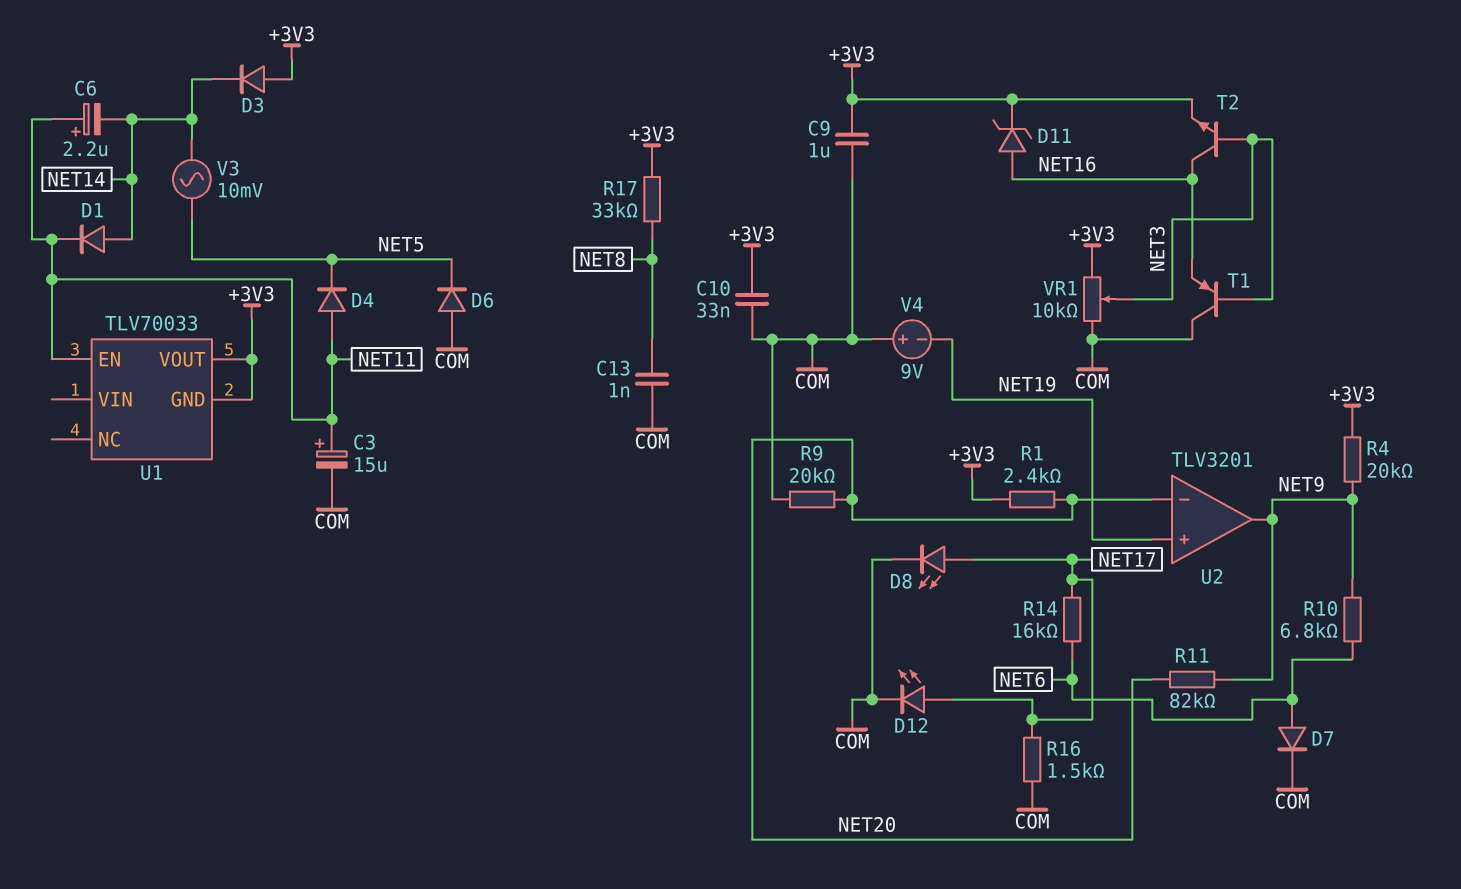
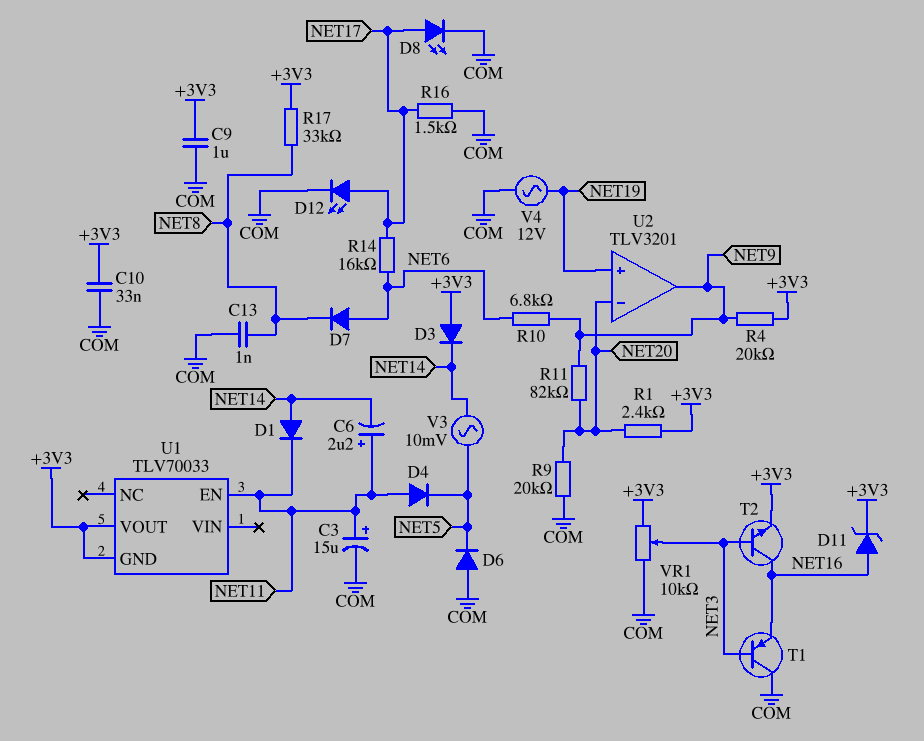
D7: diode (A NET6, K COM) -> diode (A NET6, K NET8)
V4: 9V (plus COM, minus NET19) -> AC 12V (COM, NET19)

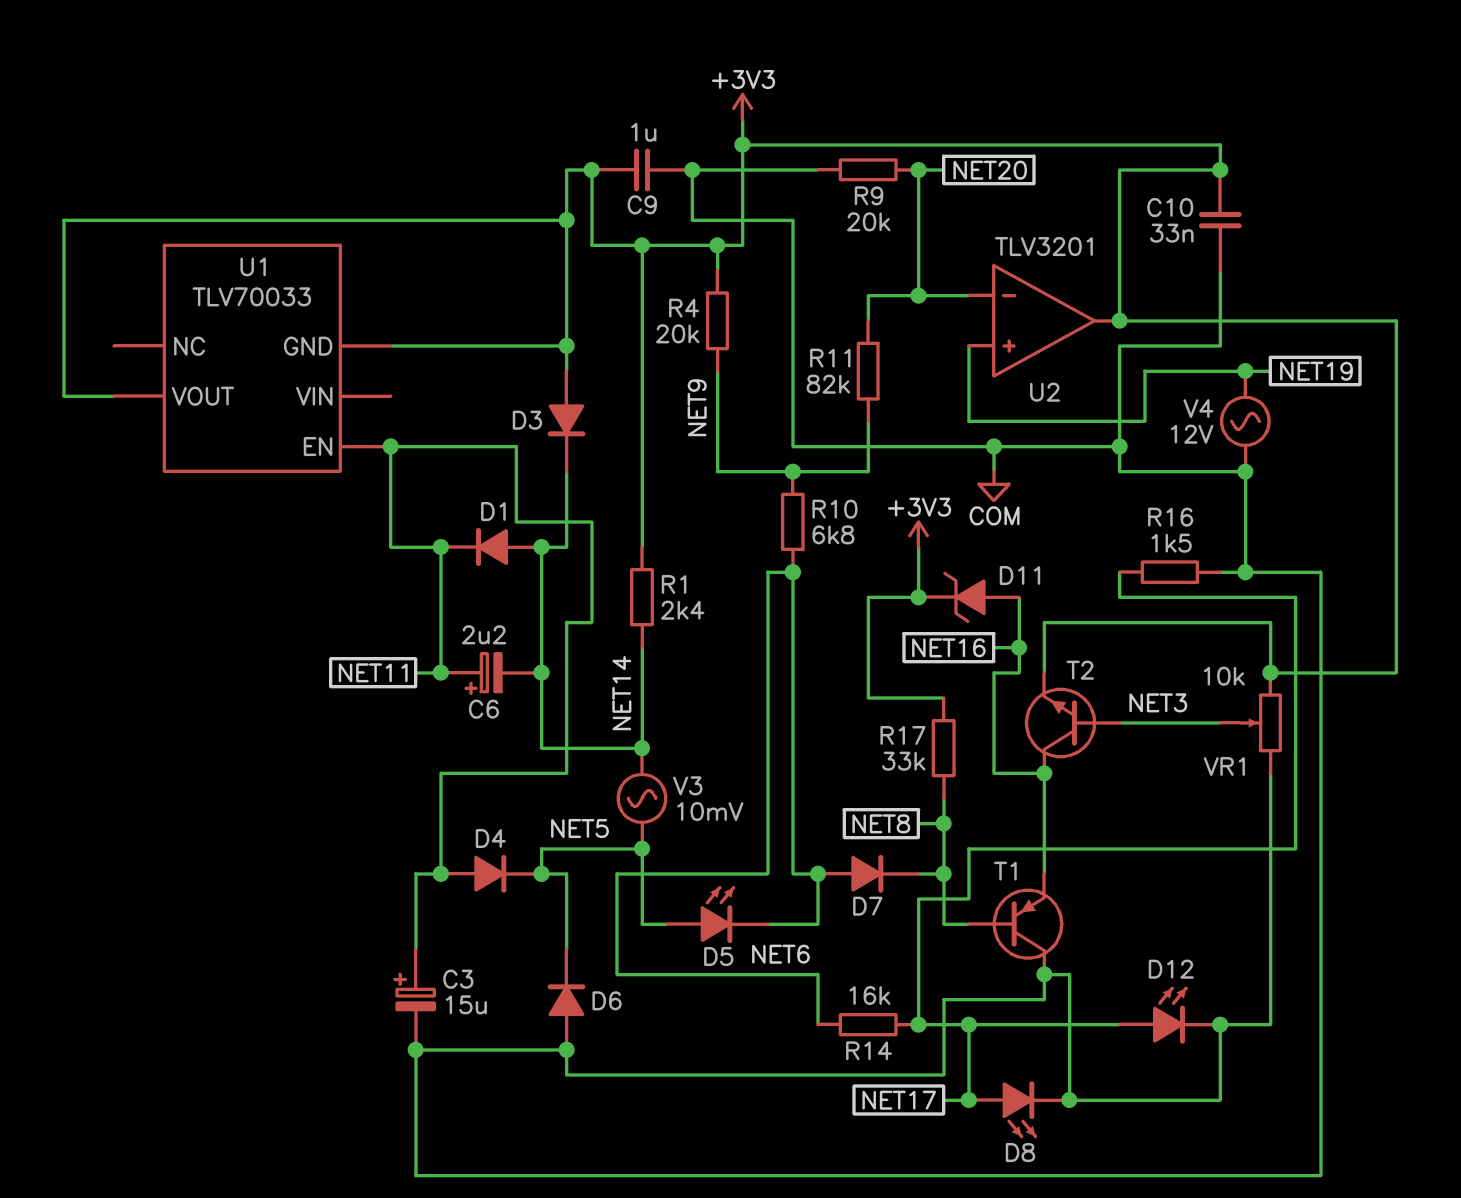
C13: 1nF (COM, NET8) -> none
D5: none -> LED (A NET5, K NET6)
R1: 2.4k (+3V3, NET20) -> 2.4k (+3V3, NET14)
T1: PNP (B NET3, C COM, E NET16) -> PNP (B NET8, C COM, E NET16)
U2 pin out: NET9 -> +3V3

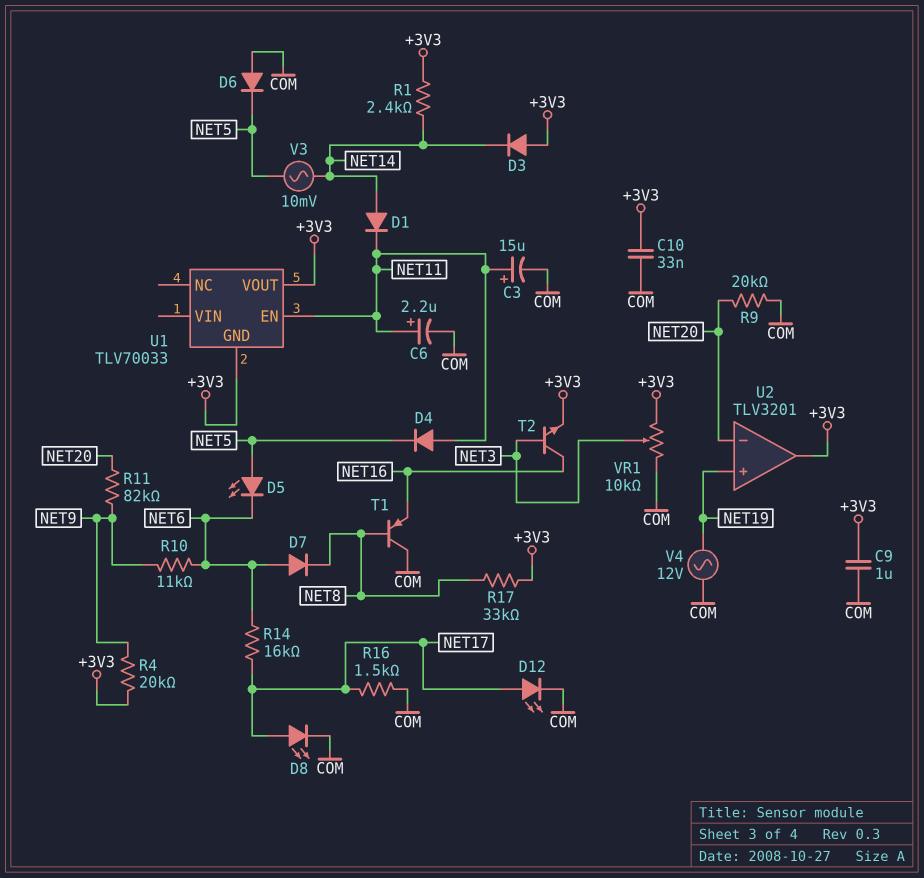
C6: 2.2uF (plus NET11, minus NET14) -> 2.2uF (plus NET11, minus COM)
D11: zener (A NET16, K +3V3) -> none
R10: 6.8k (NET6, NET9) -> 11k (NET6, NET9)

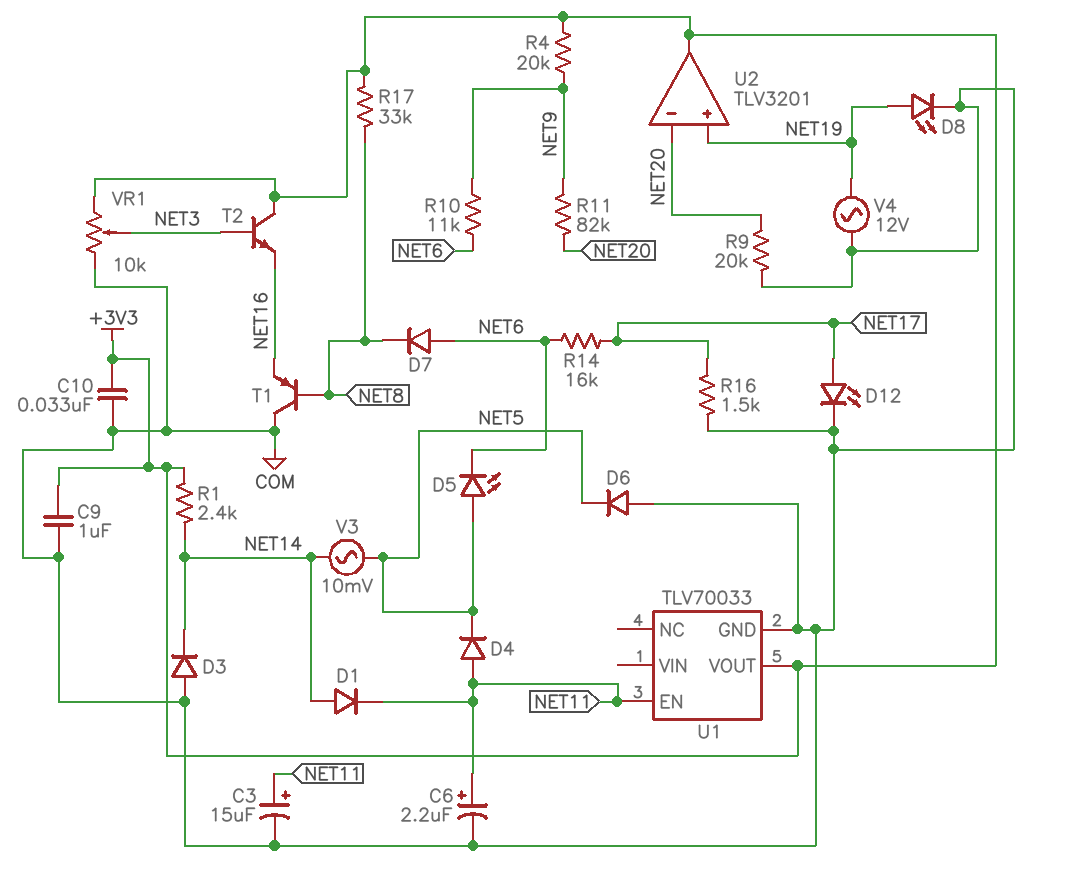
D3: diode (A +3V3, K NET14) -> diode (A COM, K NET14)
D8: LED (A NET17, K COM) -> LED (A NET19, K COM)
T2: NPN (B NET3, C NET16, E +3V3) -> NPN (B NET3, C +3V3, E NET16)
U1 pin GND: +3V3 -> COM

